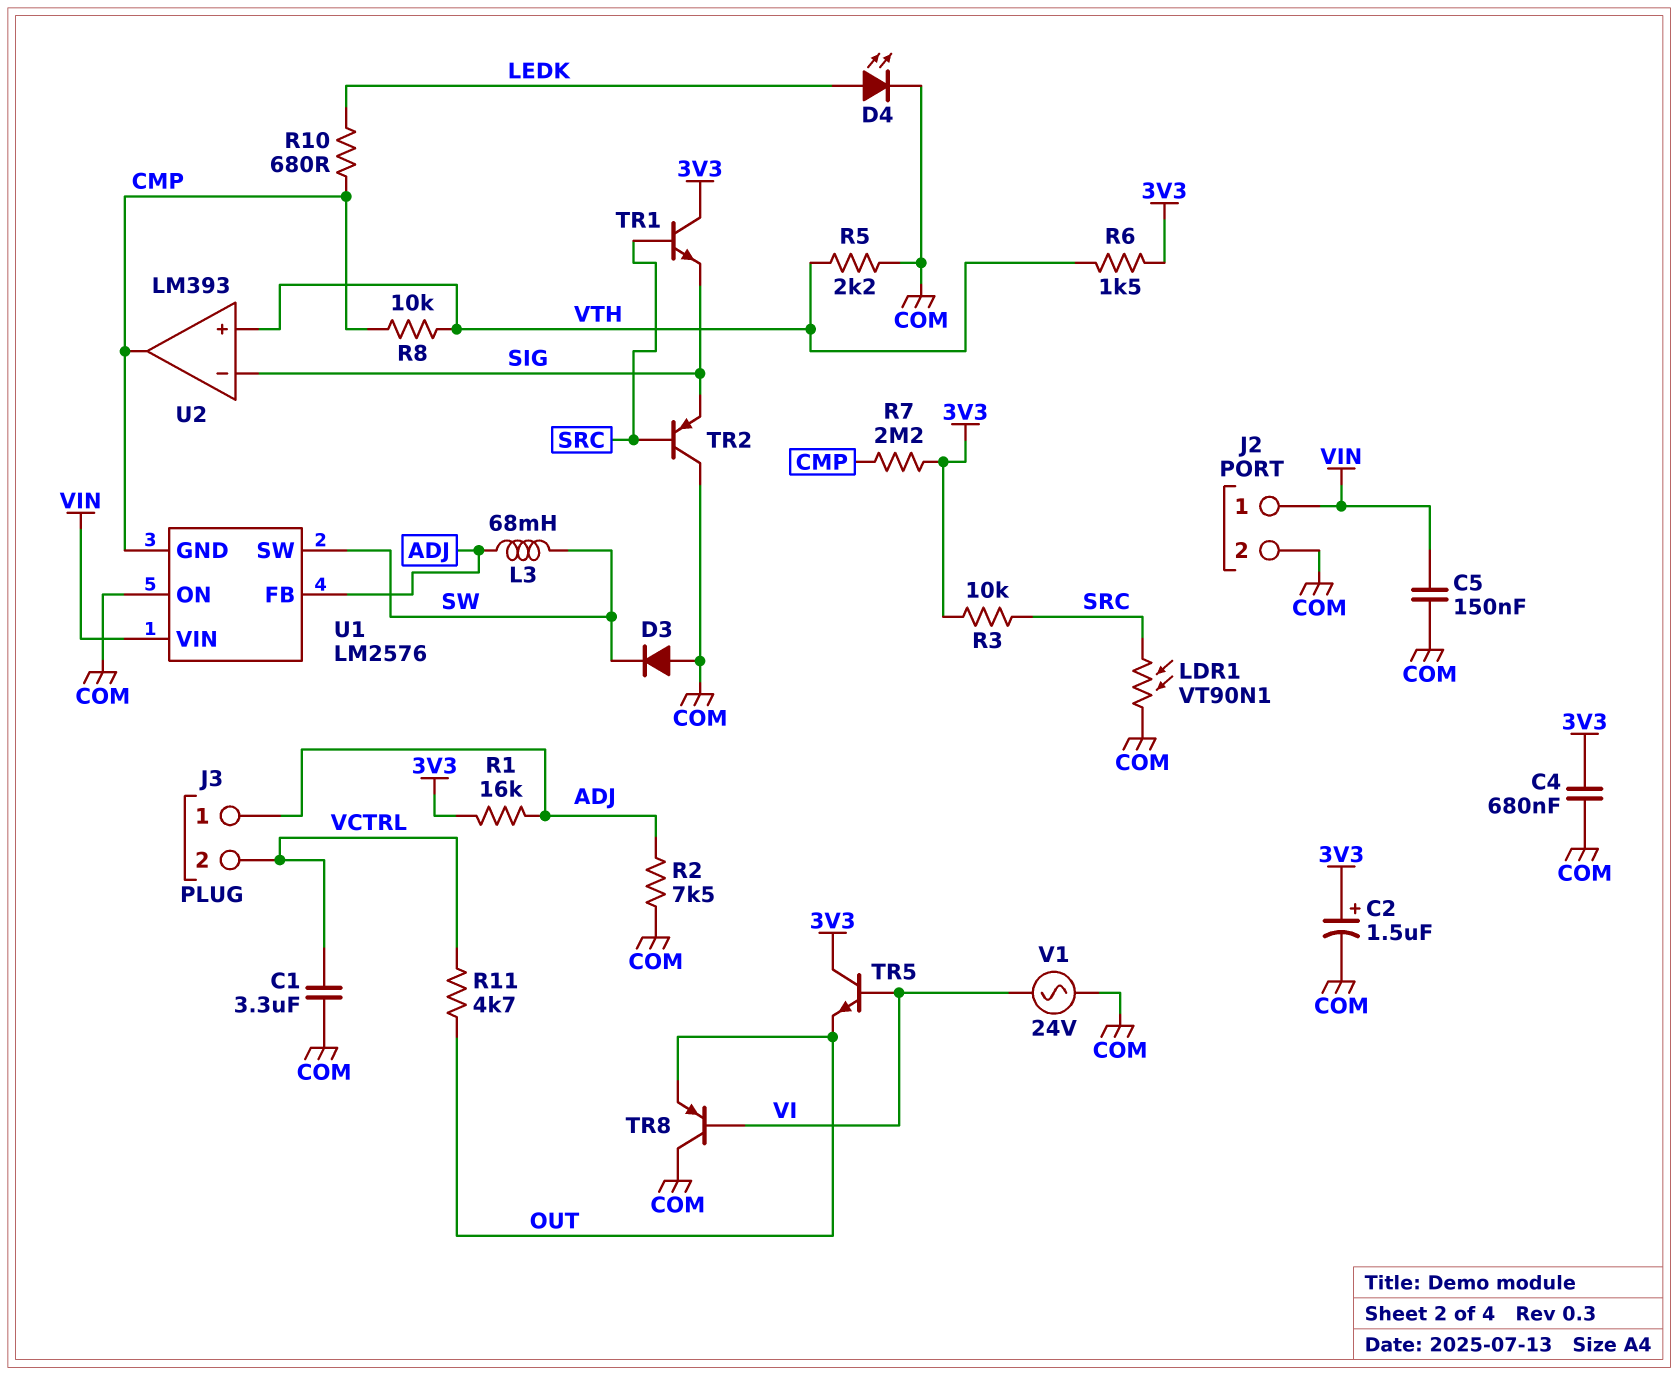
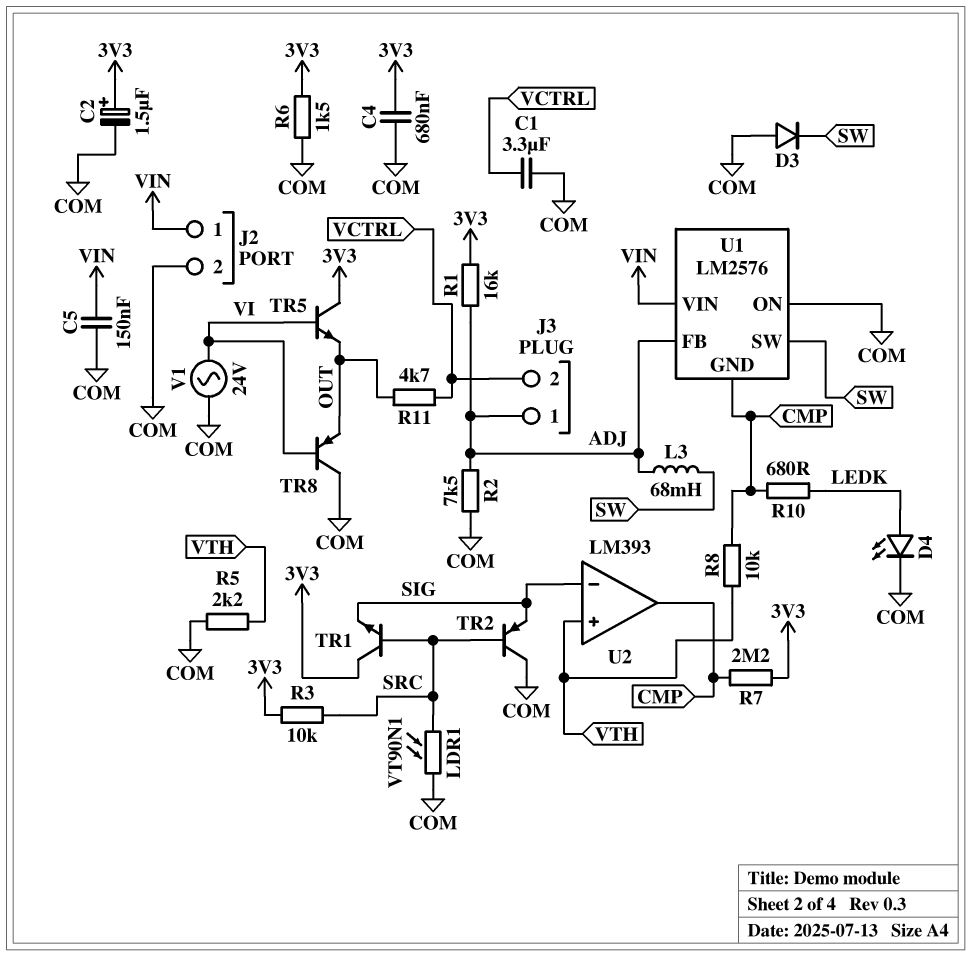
R6: 1.5k (3V3, VTH) -> 1.5k (3V3, COM)

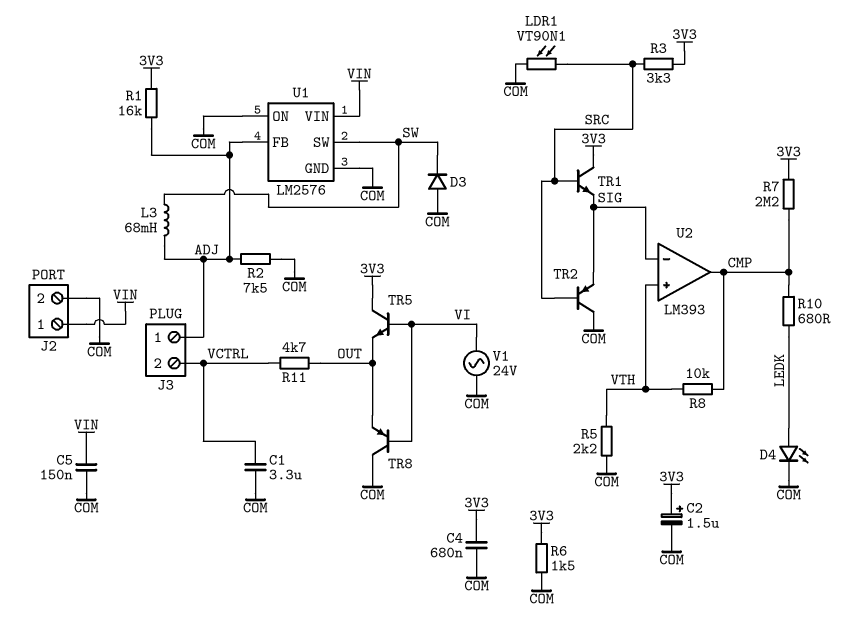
R3: 10k (3V3, SRC) -> 3.3k (3V3, SRC)
U1 pin GND: CMP -> COM

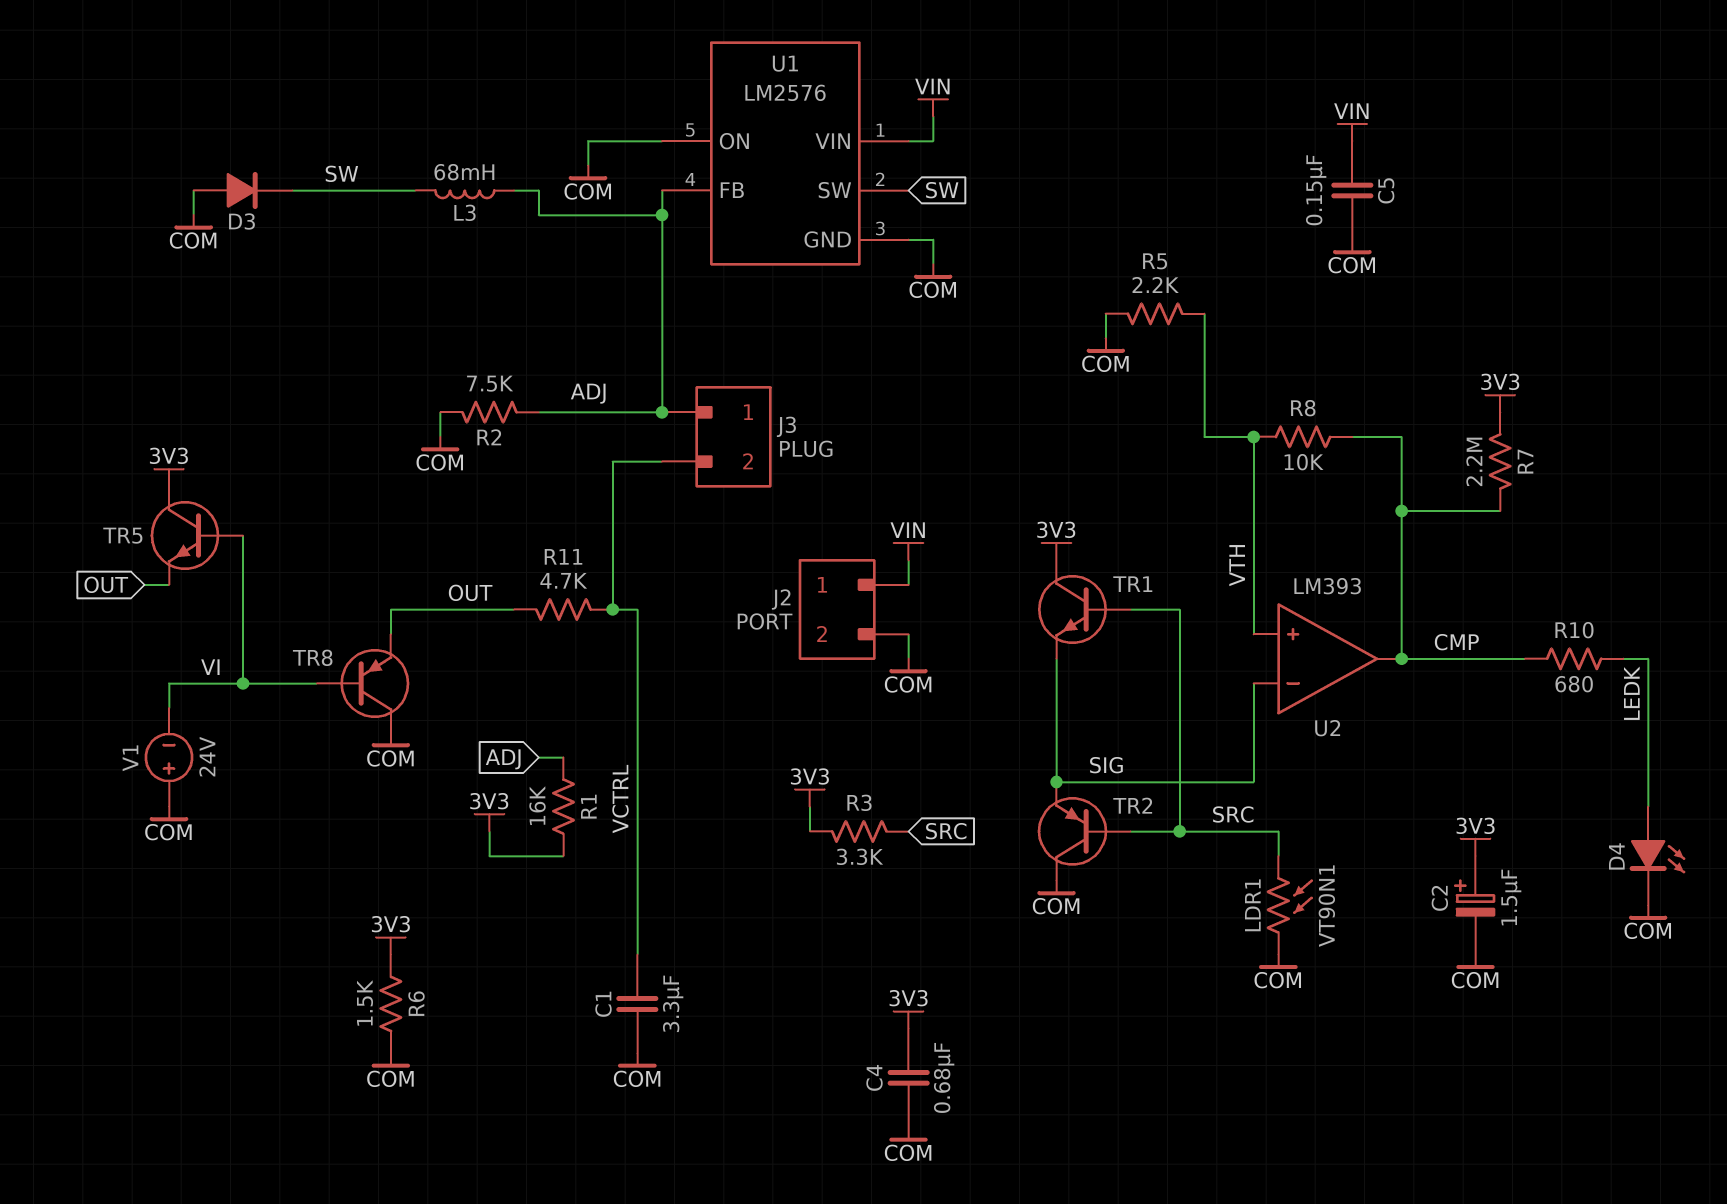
V1: AC 24V (COM, VI) -> 24V (plus COM, minus VI)

